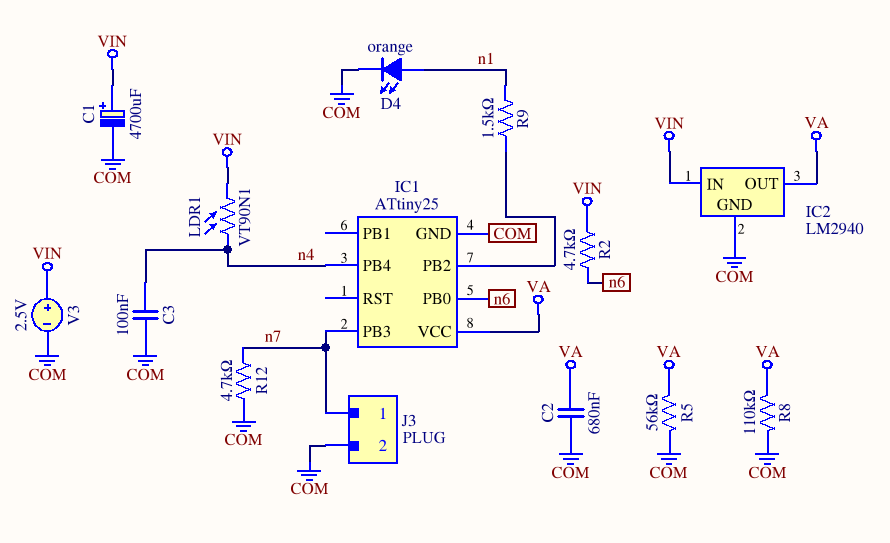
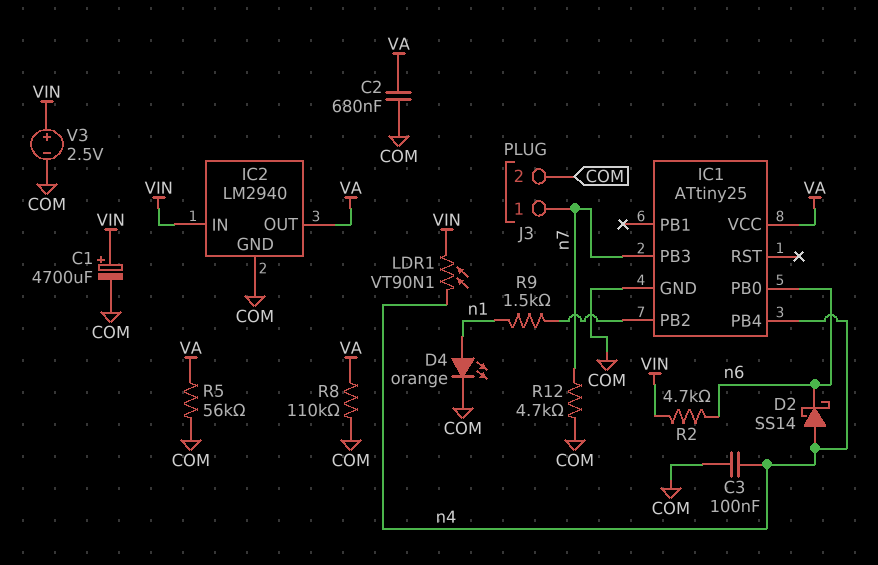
D2: none -> schottky SS14 (A n4, K n6)

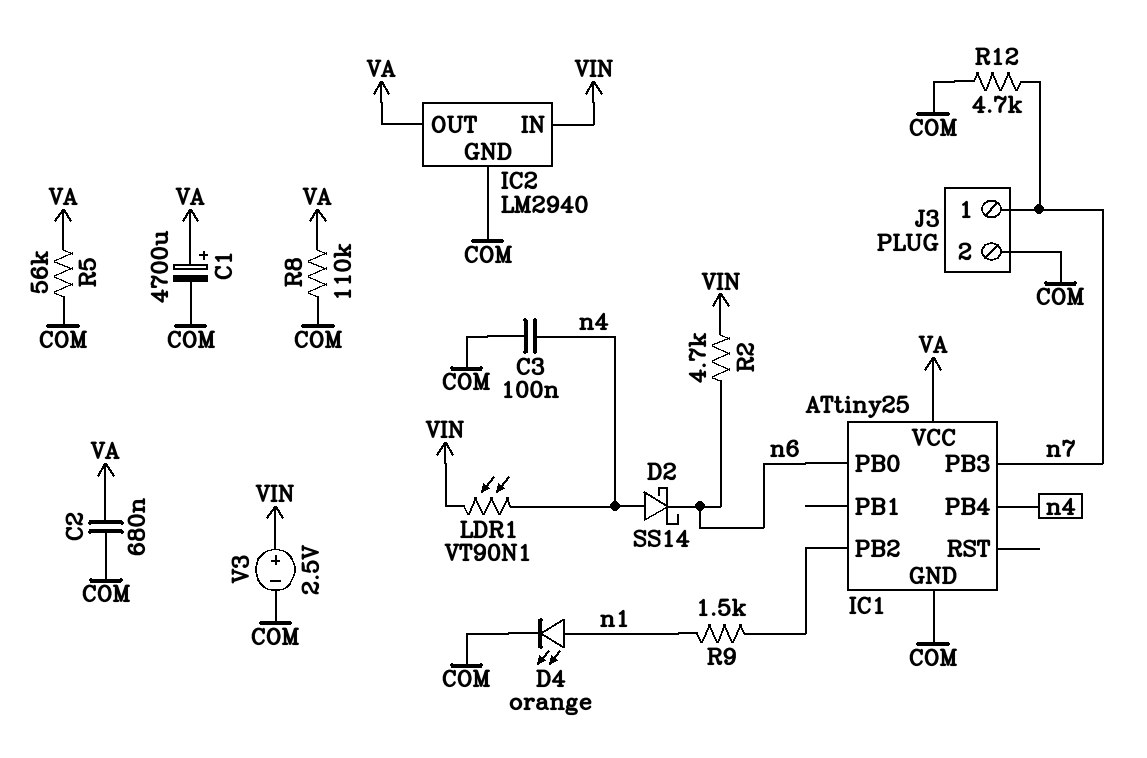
C1: 4700uF (plus VIN, minus COM) -> 4700uF (plus VA, minus COM)

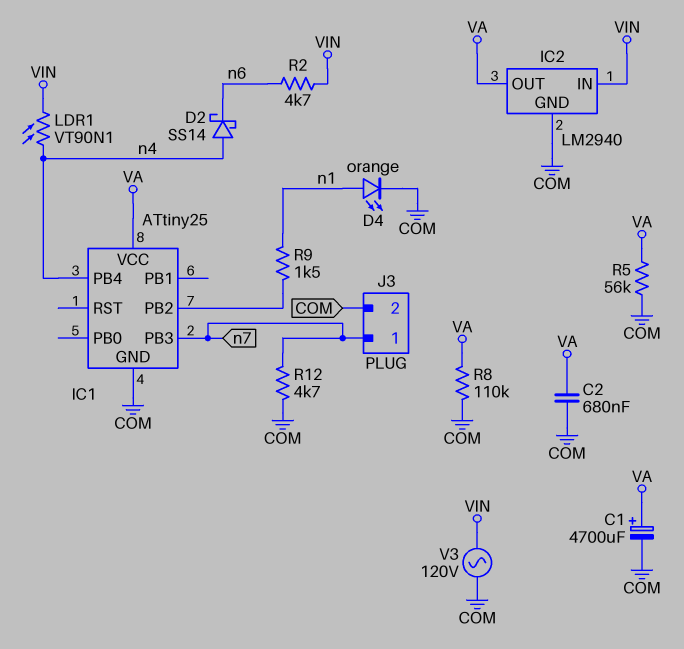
C3: 100nF (COM, n4) -> none
IC1 pin PB0: n6 -> none
V3: 2.5V (plus VIN, minus COM) -> AC 120V (COM, VIN)

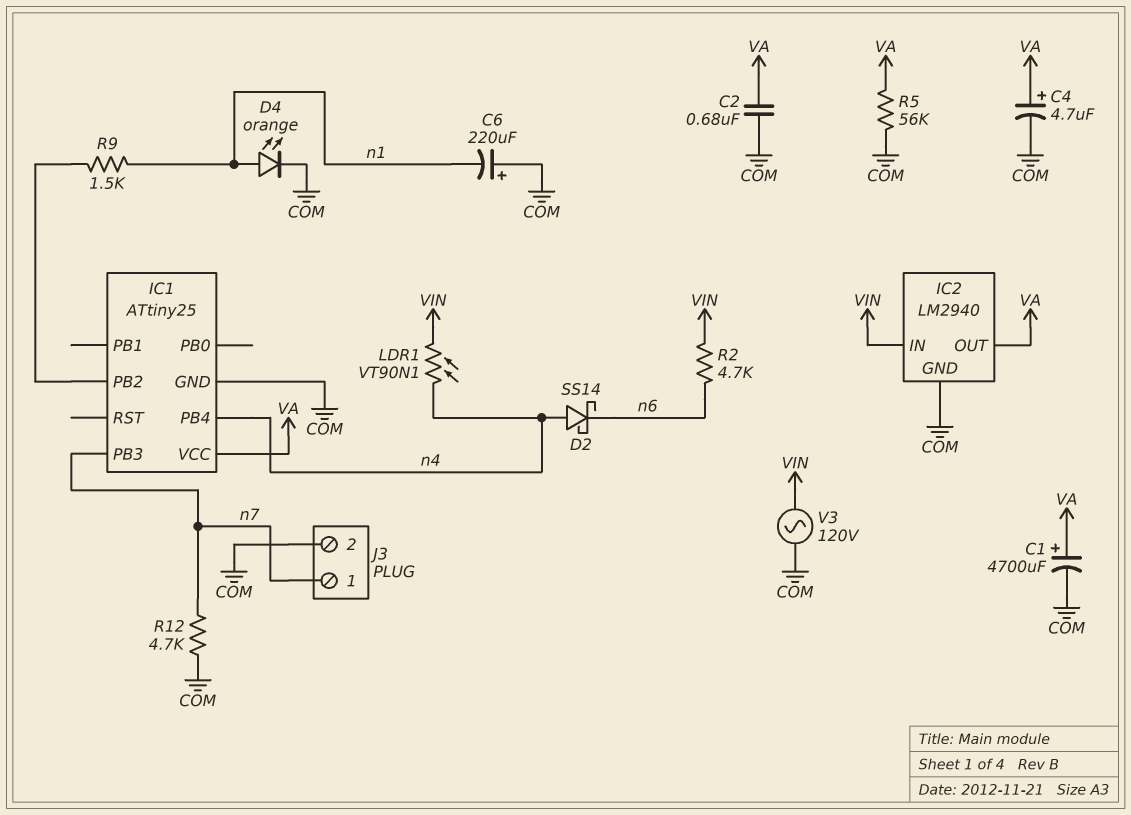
C4: none -> 4.7uF (plus VA, minus COM)
C6: none -> 220uF (plus COM, minus n1)
R8: 110k (COM, VA) -> none

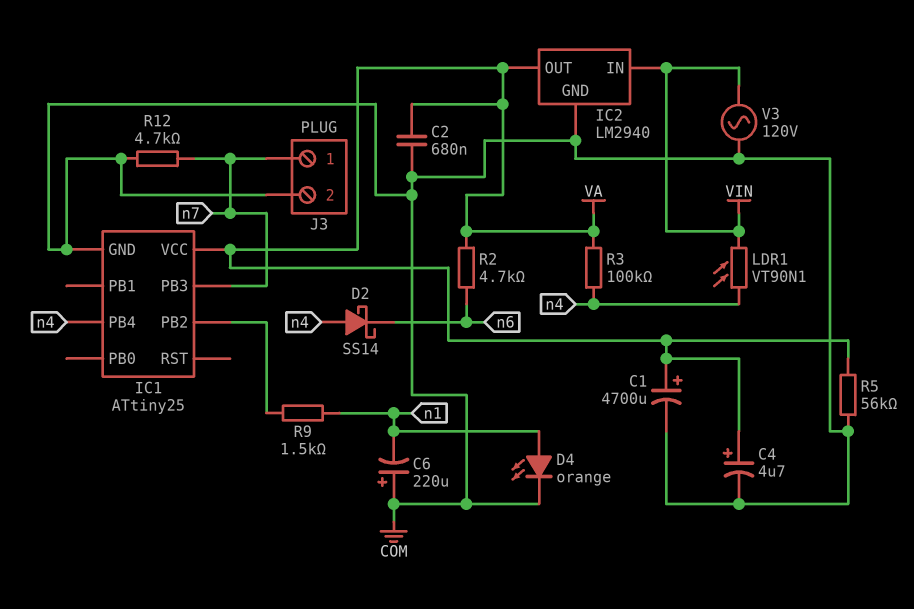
R2: 4.7k (VIN, n6) -> 4.7k (VA, n6)
R3: none -> 100k (VA, n4)

